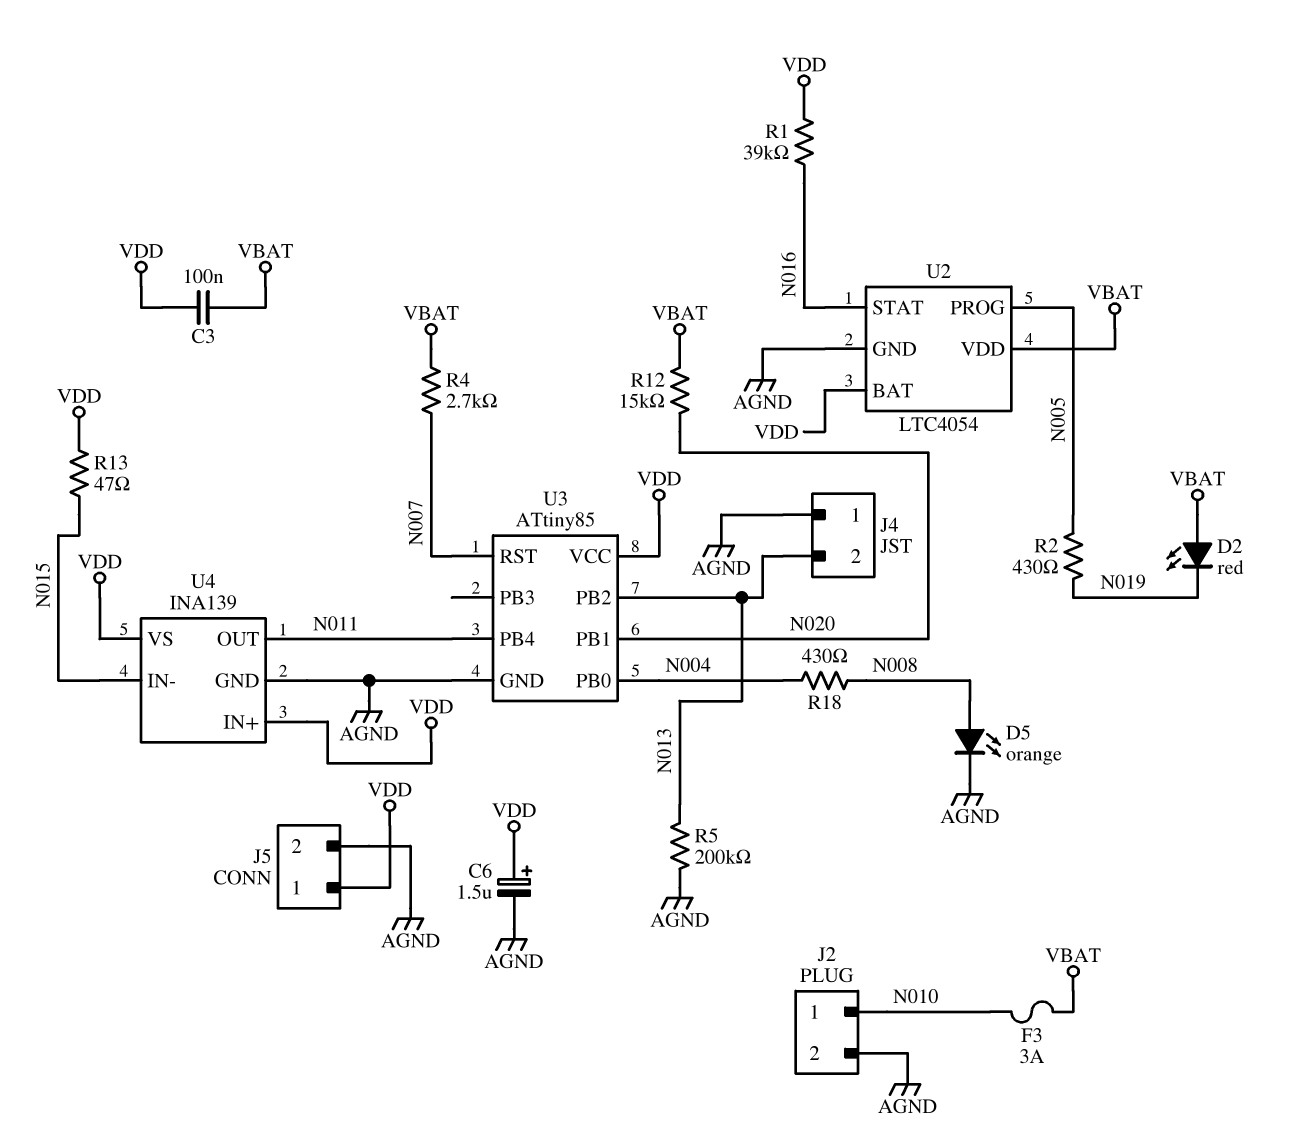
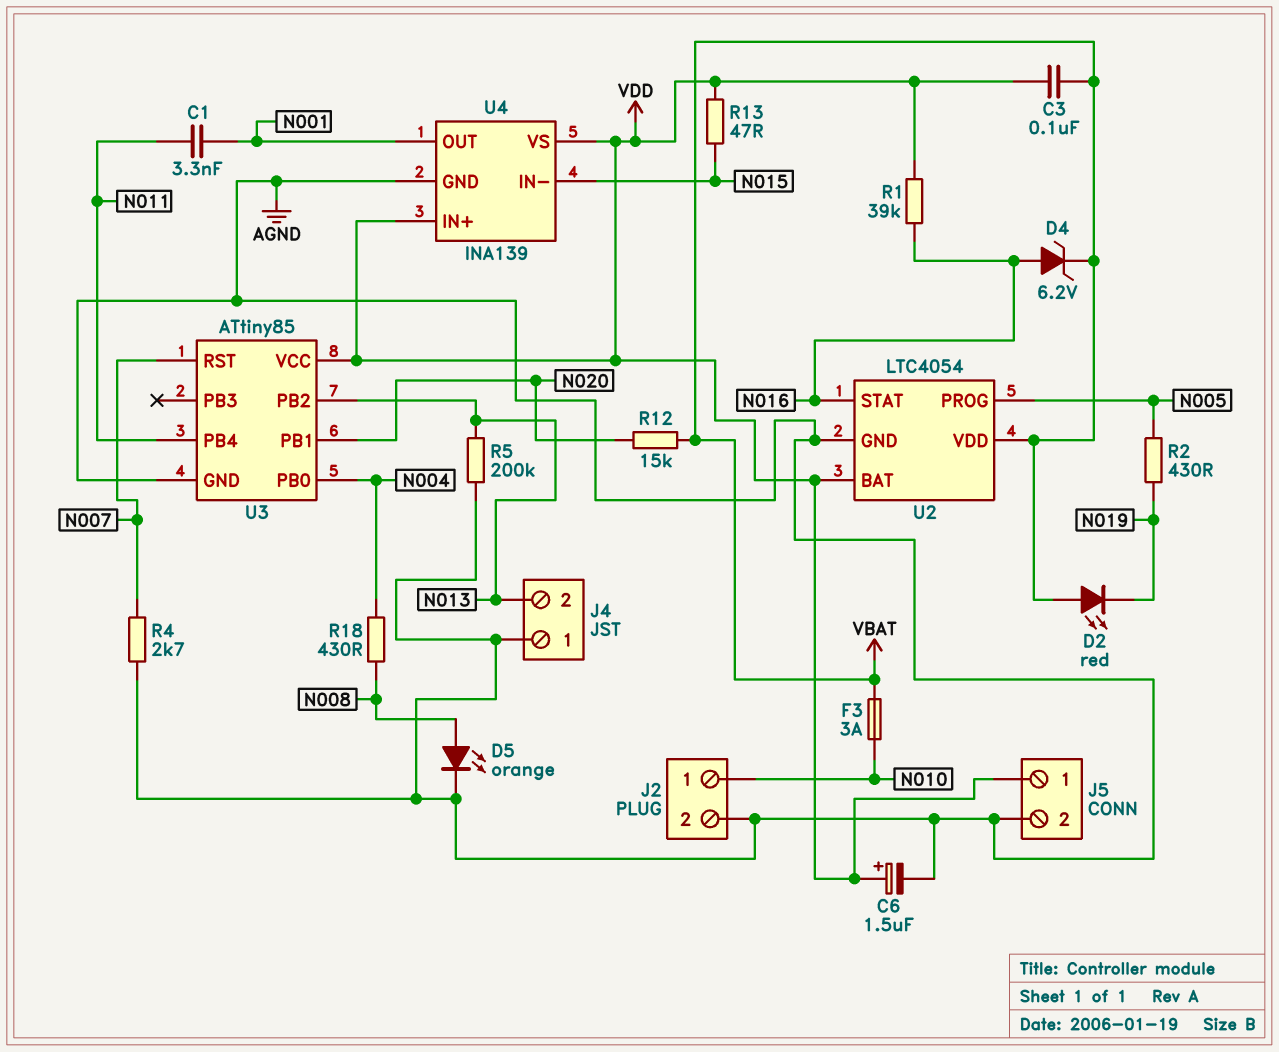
C1: none -> 3.3nF (N001, N011)
D4: none -> zener 6.2V (A N016, K VBAT)
R4: 2.7k (N007, VBAT) -> 2.7k (AGND, N007)
U4 pin OUT: N011 -> N001

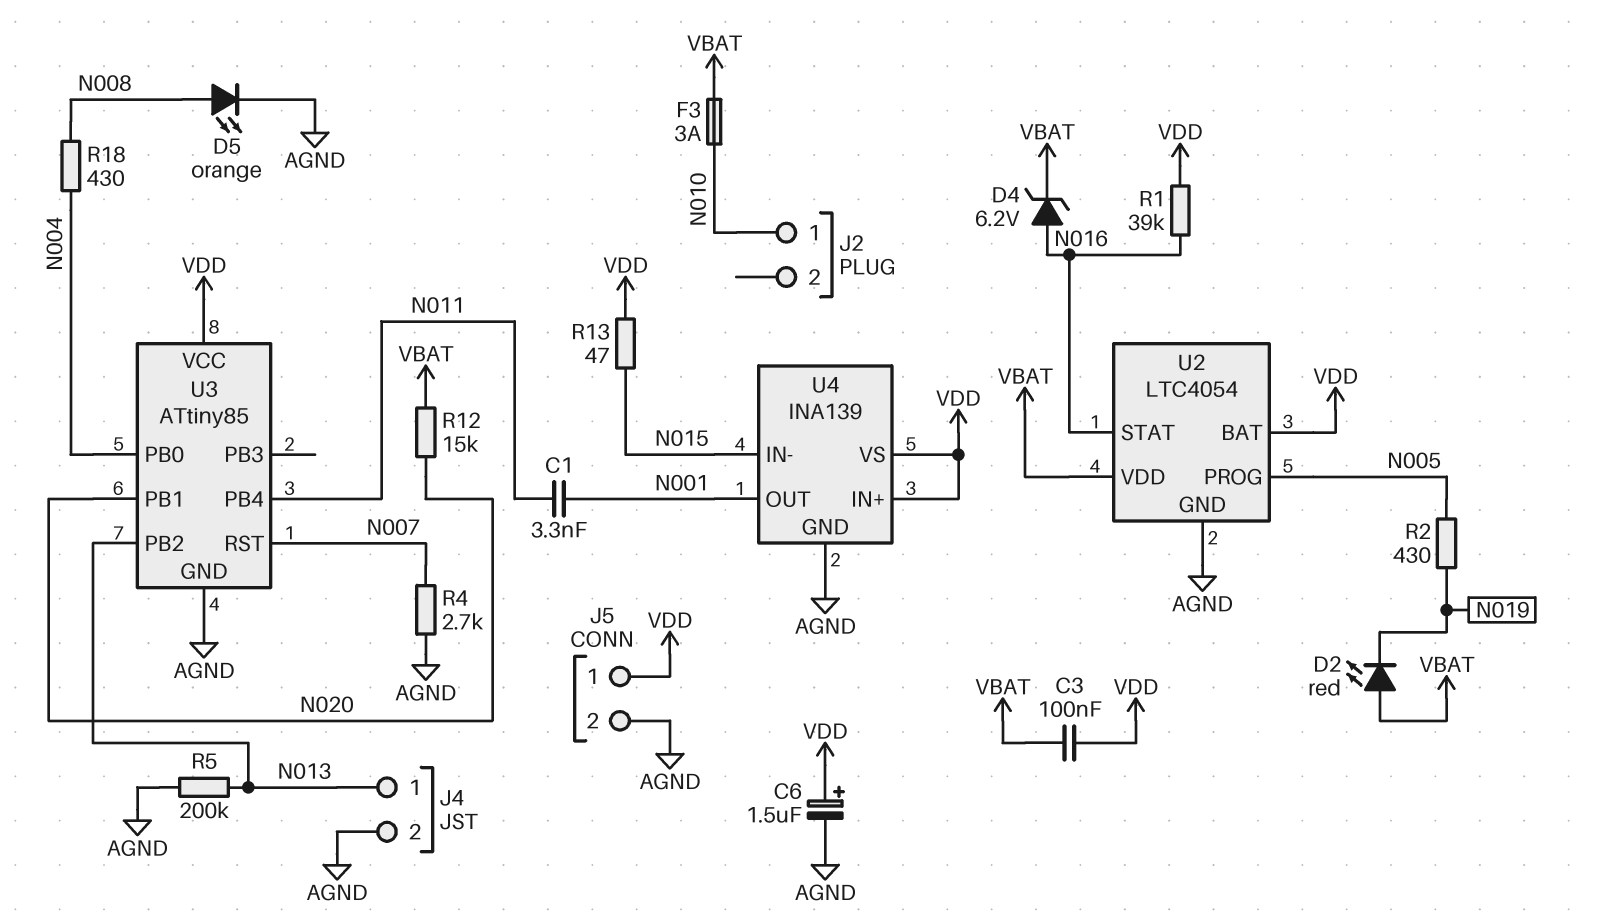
J2 pin 2: AGND -> none
J4 pin 1: AGND -> N013
J4 pin 2: N013 -> AGND

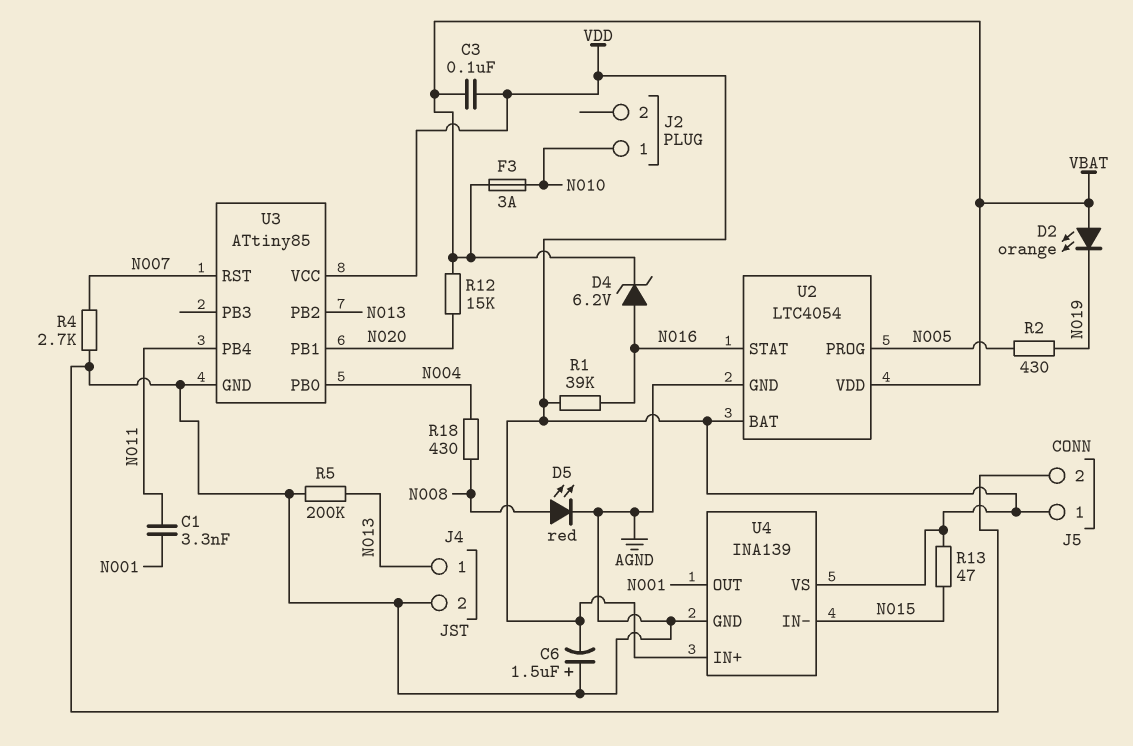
C6: 1.5uF (plus VDD, minus AGND) -> 1.5uF (plus AGND, minus VDD)
D2: LED red (A VBAT, K N019) -> LED orange (A VBAT, K N019)
D5: LED orange (A N008, K AGND) -> LED red (A N008, K AGND)

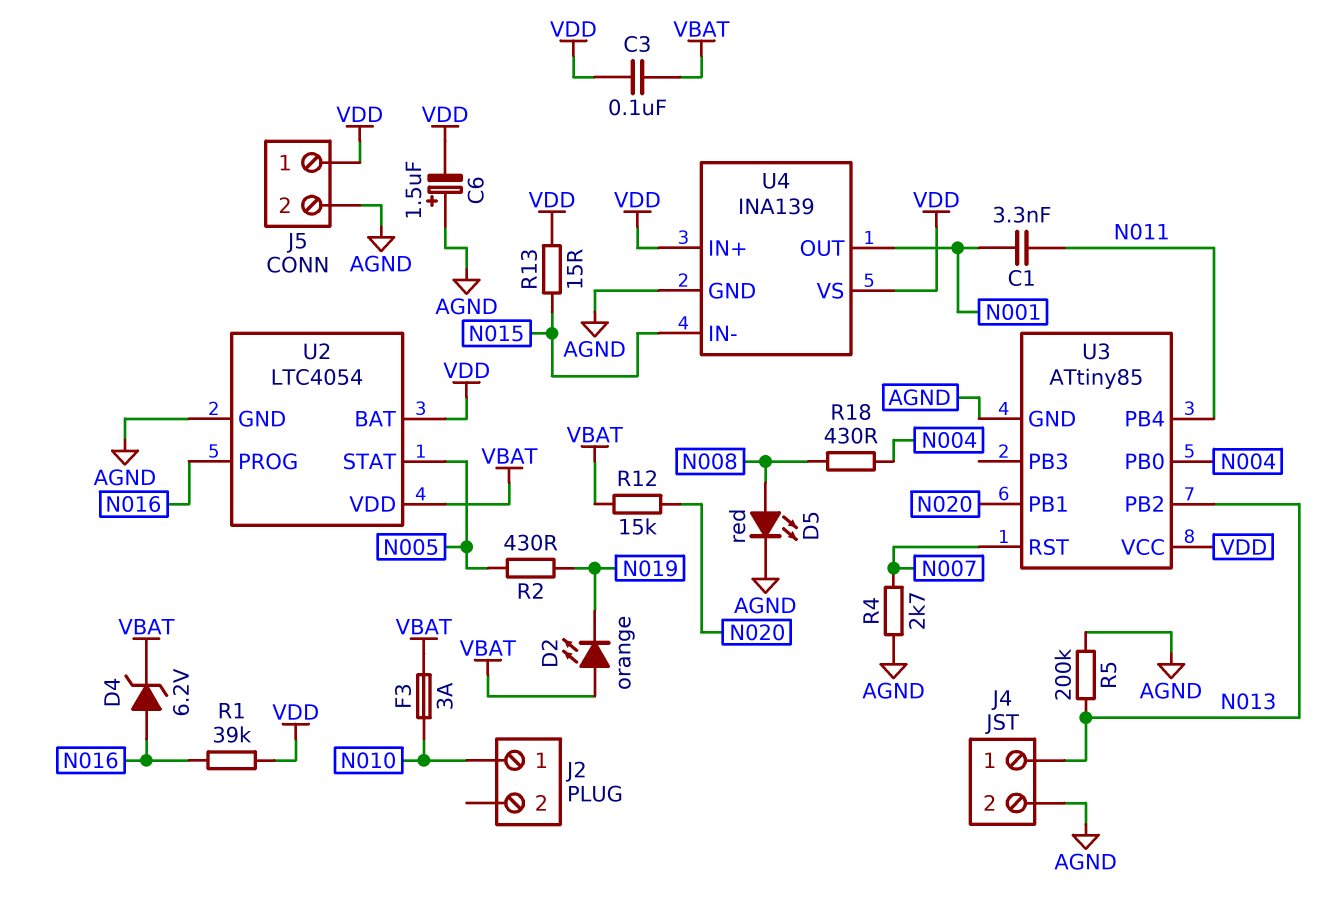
R13: 47 (N015, VDD) -> 15 (N015, VDD)
U2 pin PROG: N005 -> N016
U2 pin STAT: N016 -> N005

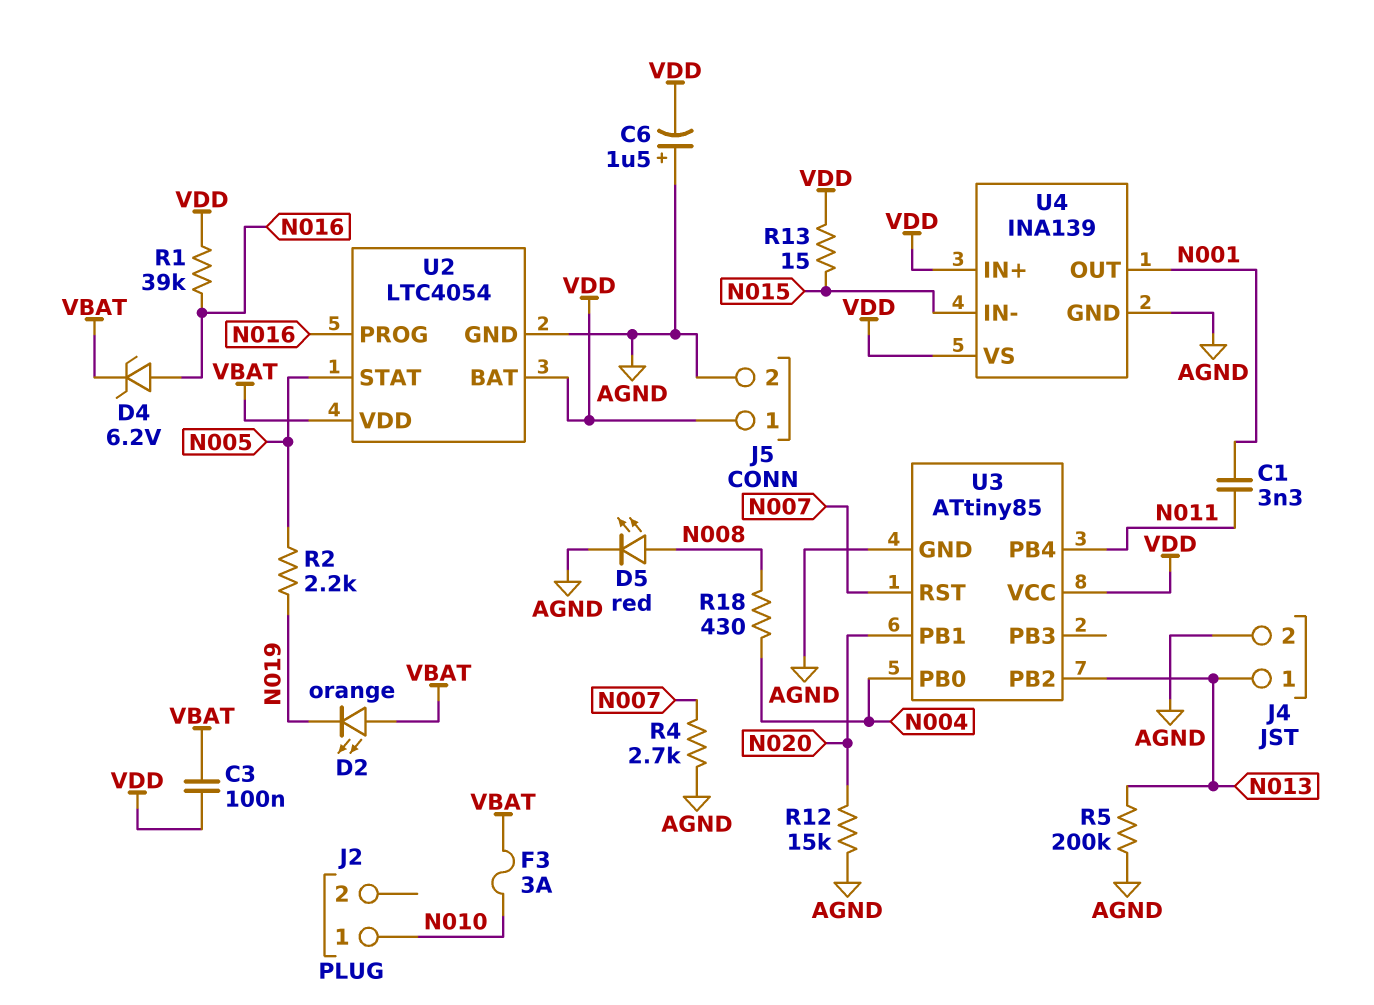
R2: 430 (N005, N019) -> 2.2k (N005, N019)
R12: 15k (N020, VBAT) -> 15k (AGND, N020)

